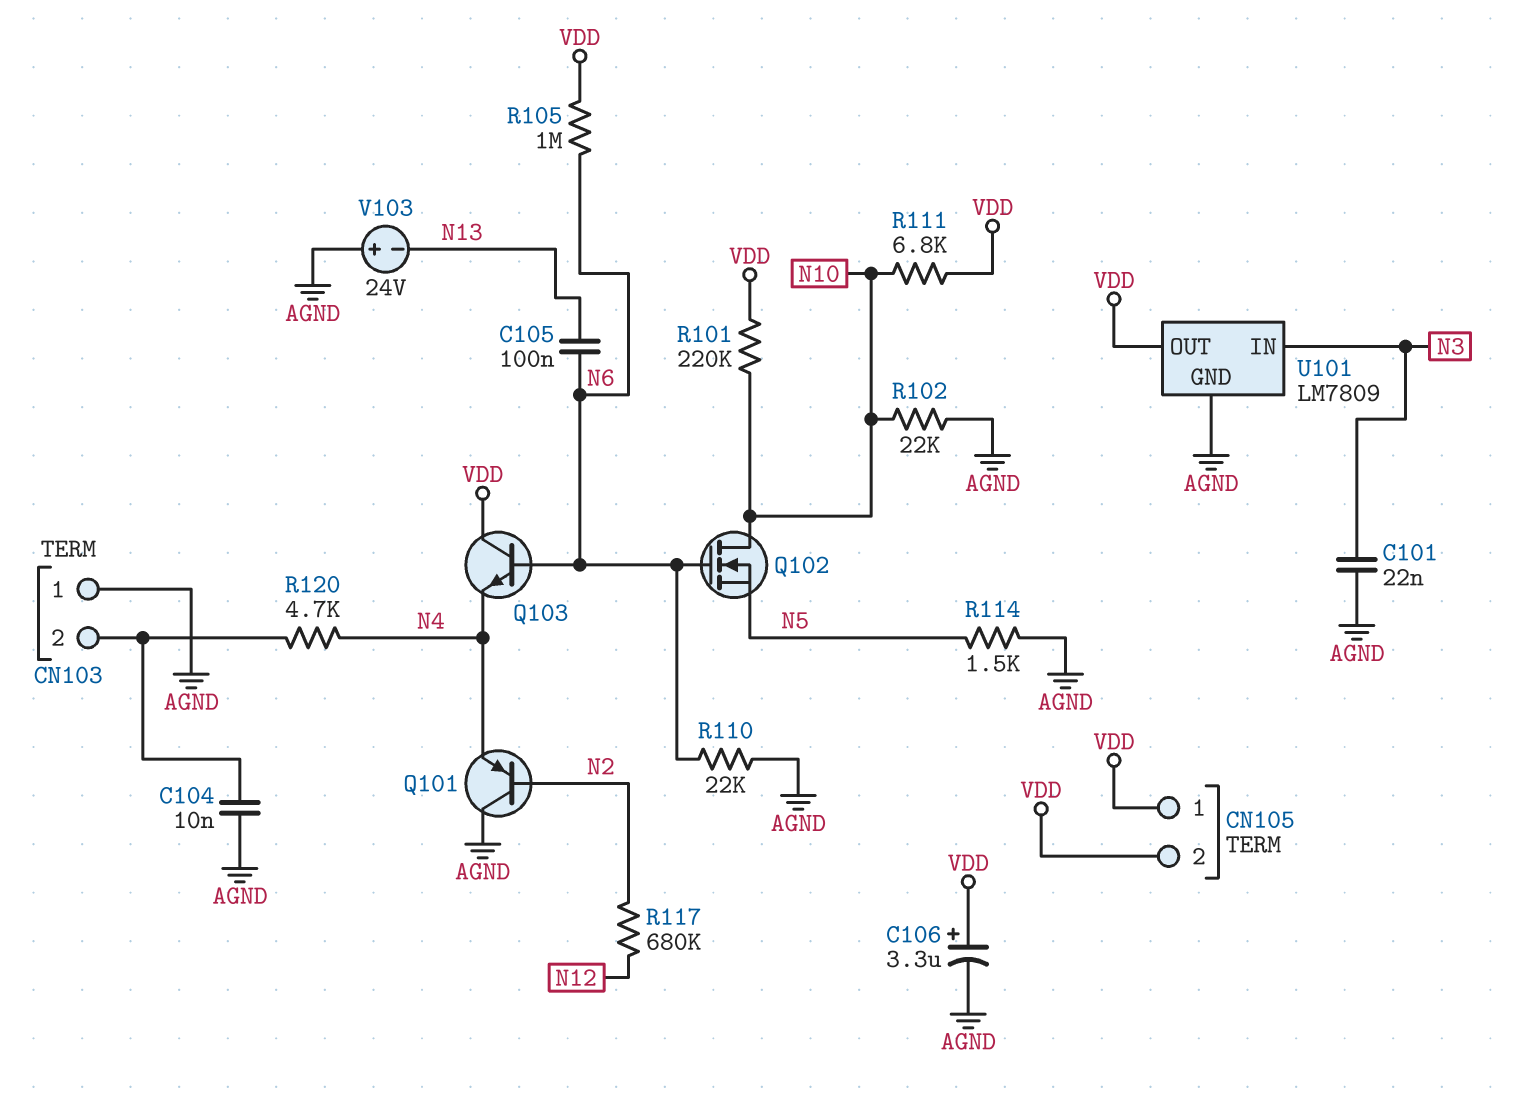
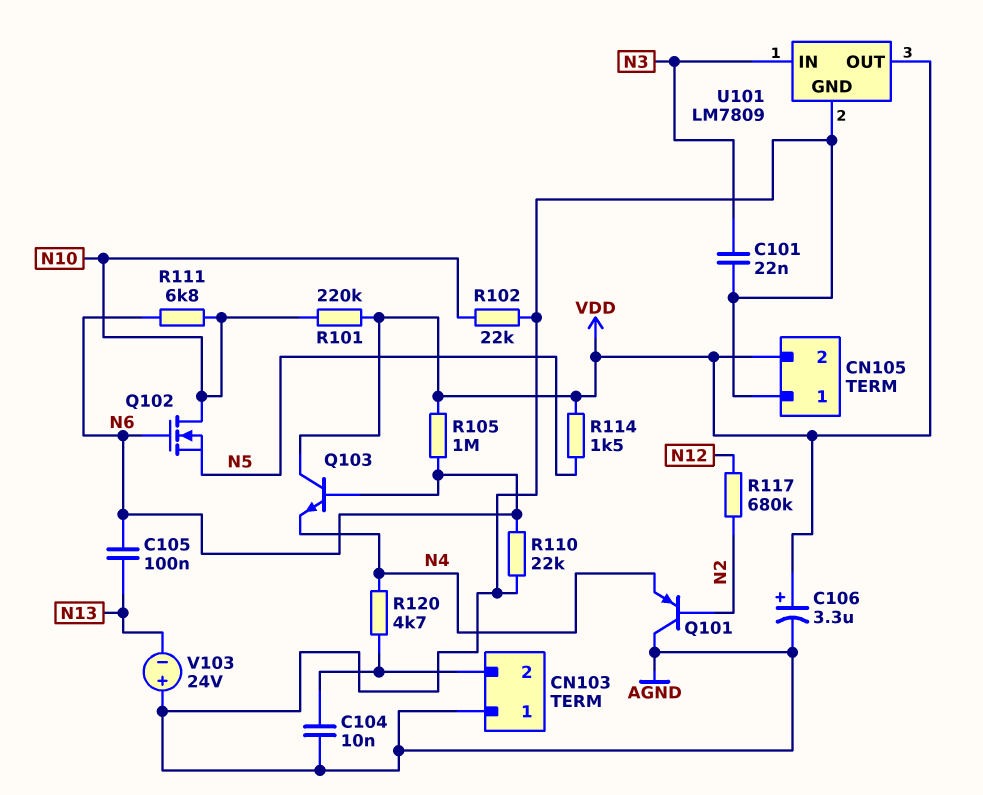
CN105 pin 1: VDD -> AGND
R111: 6.8k (N10, VDD) -> 6.8k (N6, N10)
R114: 1.5k (AGND, N5) -> 1.5k (N5, VDD)

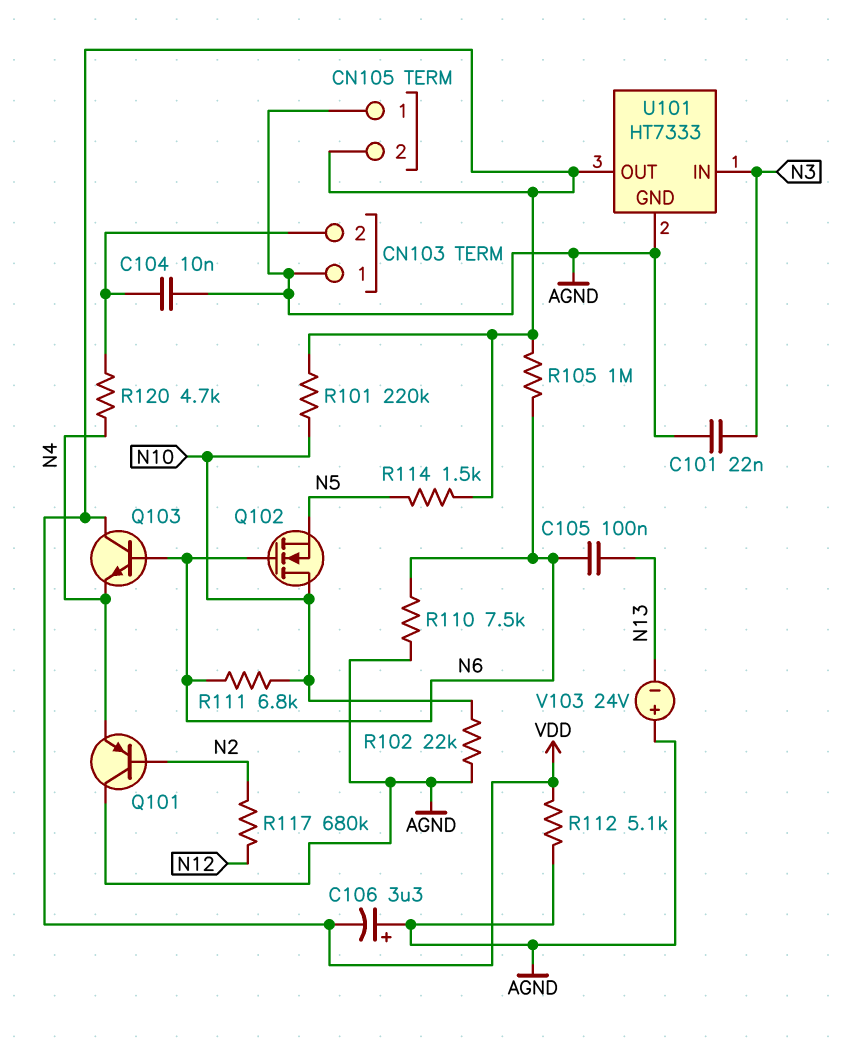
C106: 3.3uF (plus VDD, minus AGND) -> 3.3uF (plus AGND, minus VDD)
R110: 22k (AGND, N6) -> 7.5k (AGND, N6)
R112: none -> 5.1k (AGND, VDD)
U101: LM7809 -> HT7333

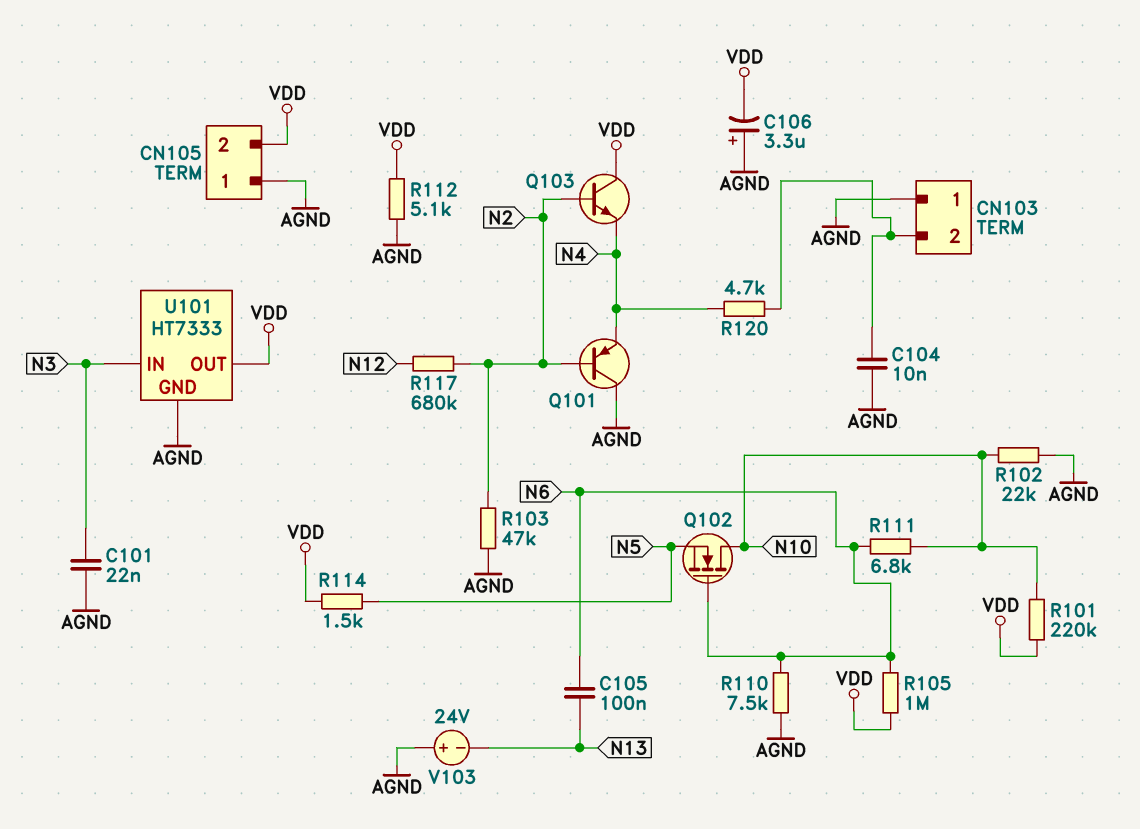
Q103: NPN (B N6, C VDD, E N4) -> NPN (B N2, C VDD, E N4)
R103: none -> 47k (AGND, N2)

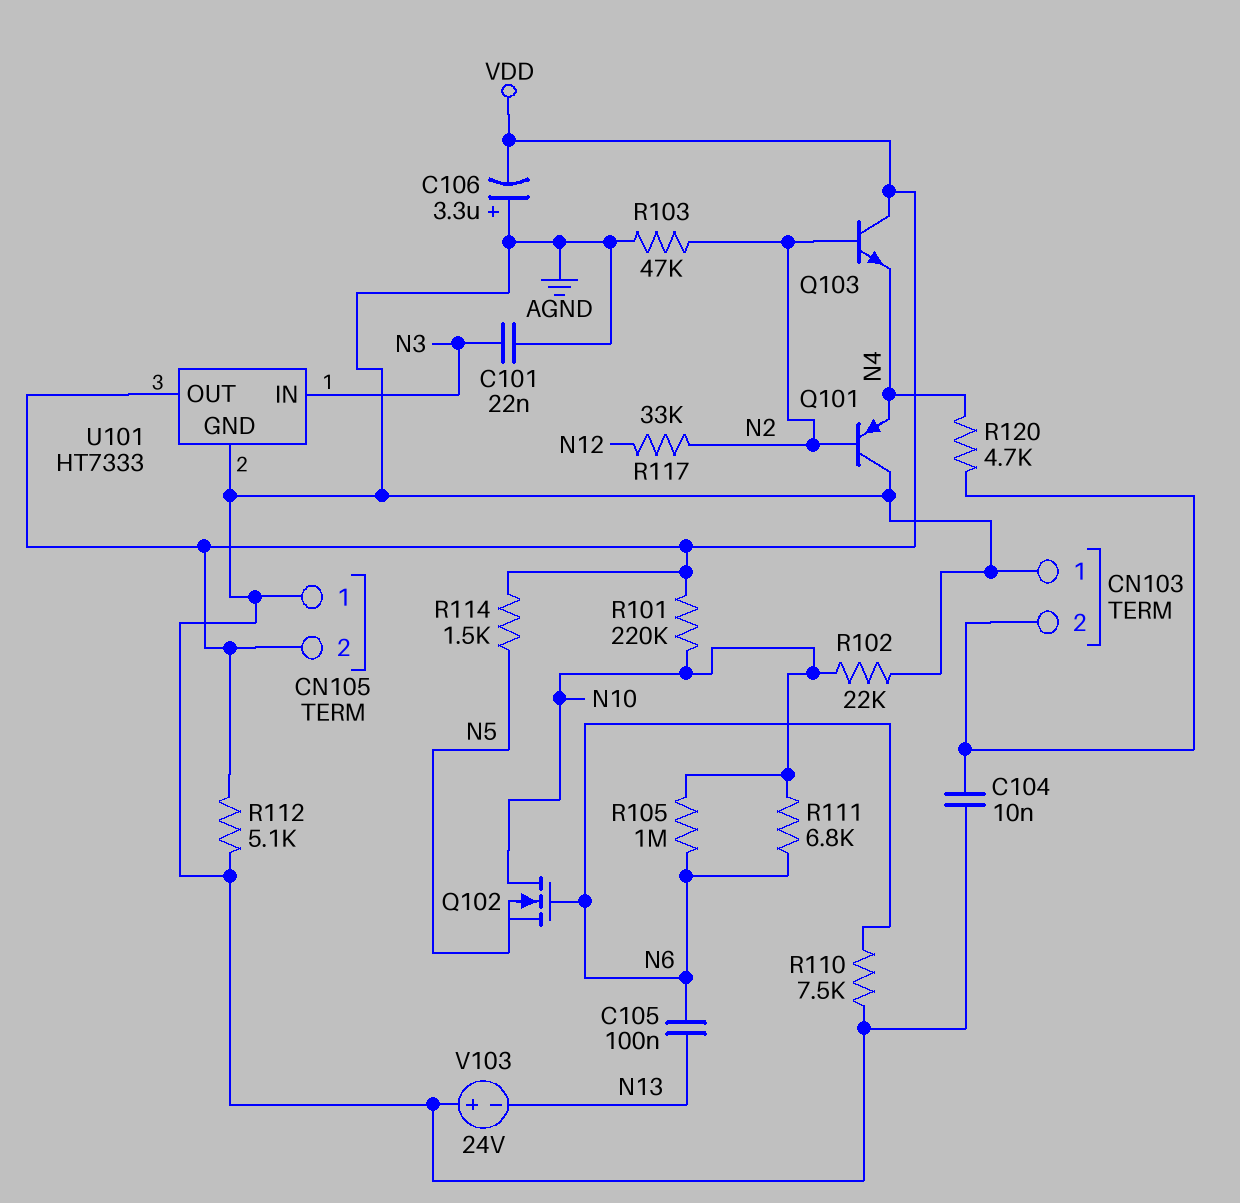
R105: 1M (N6, VDD) -> 1M (N6, N10)
R117: 680k (N2, N12) -> 33k (N2, N12)

